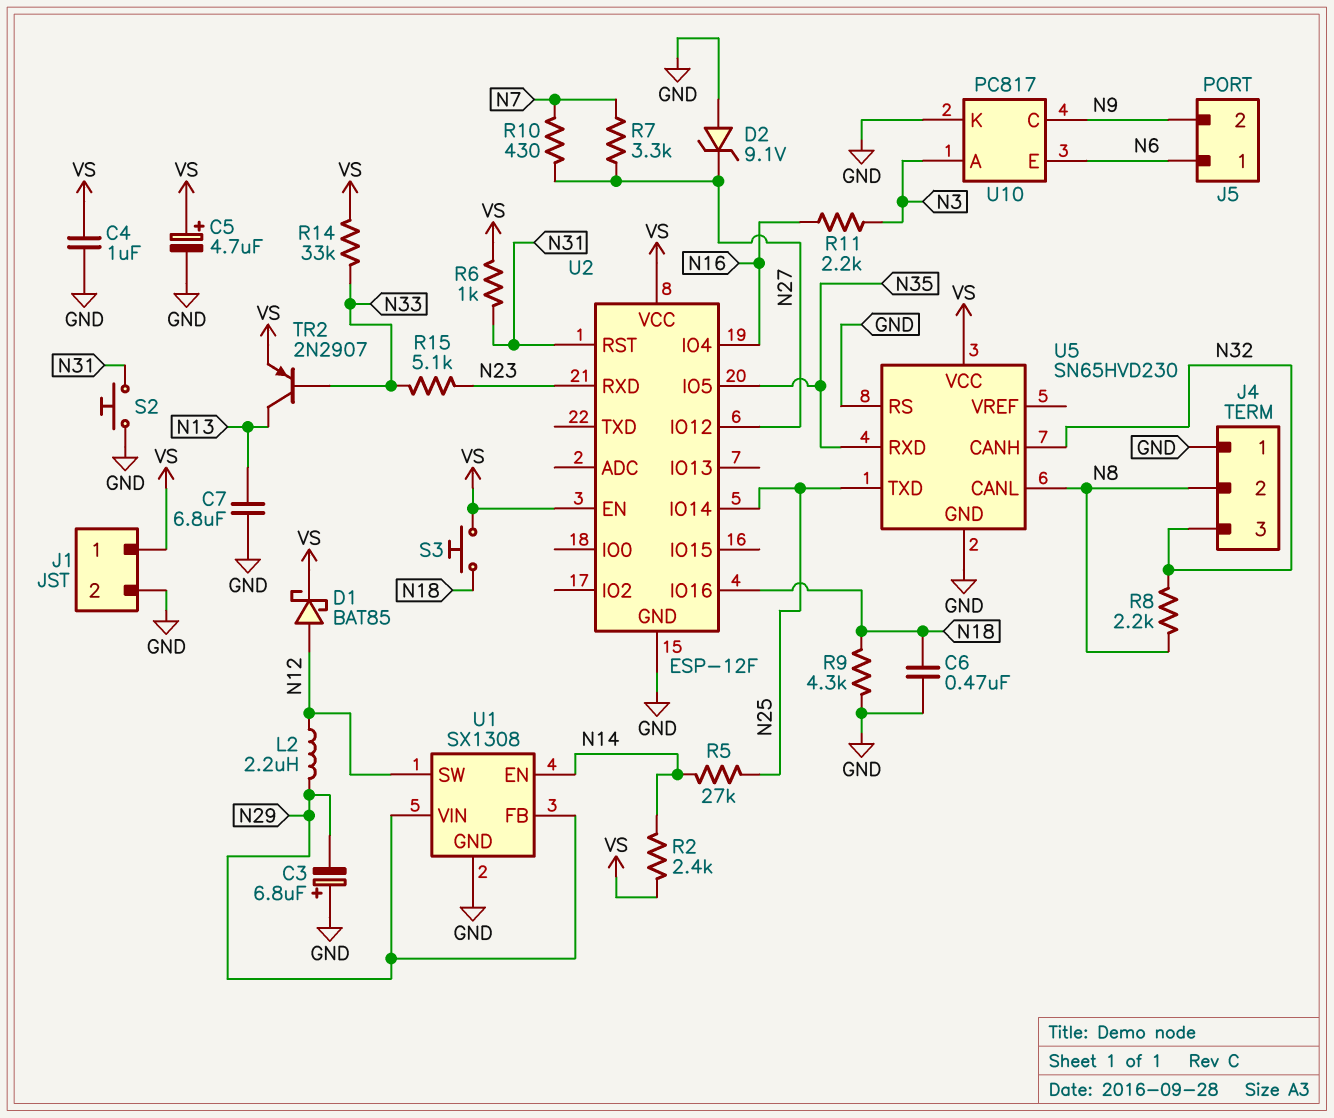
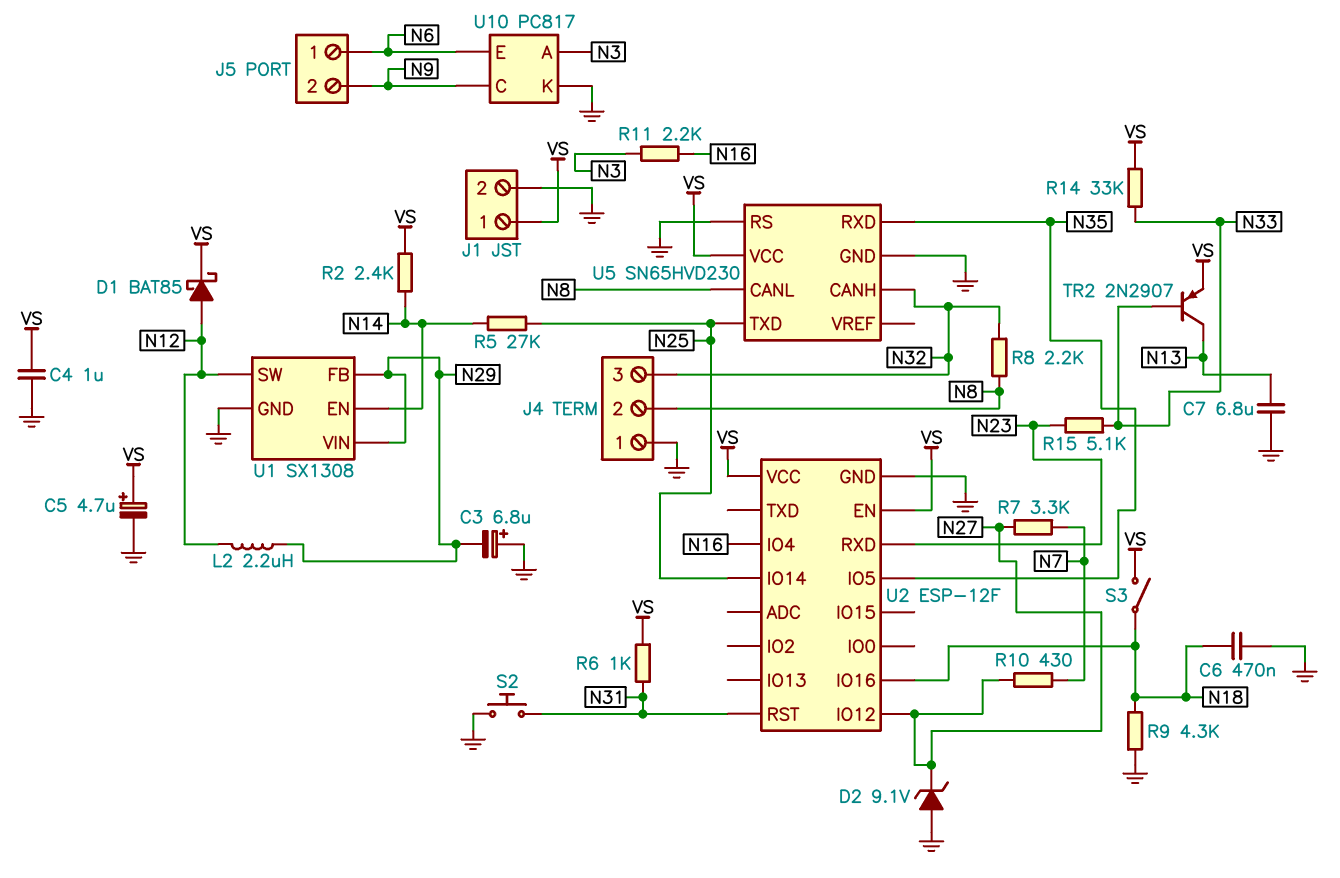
S3: button (N18, VS) -> switch (N18, VS)

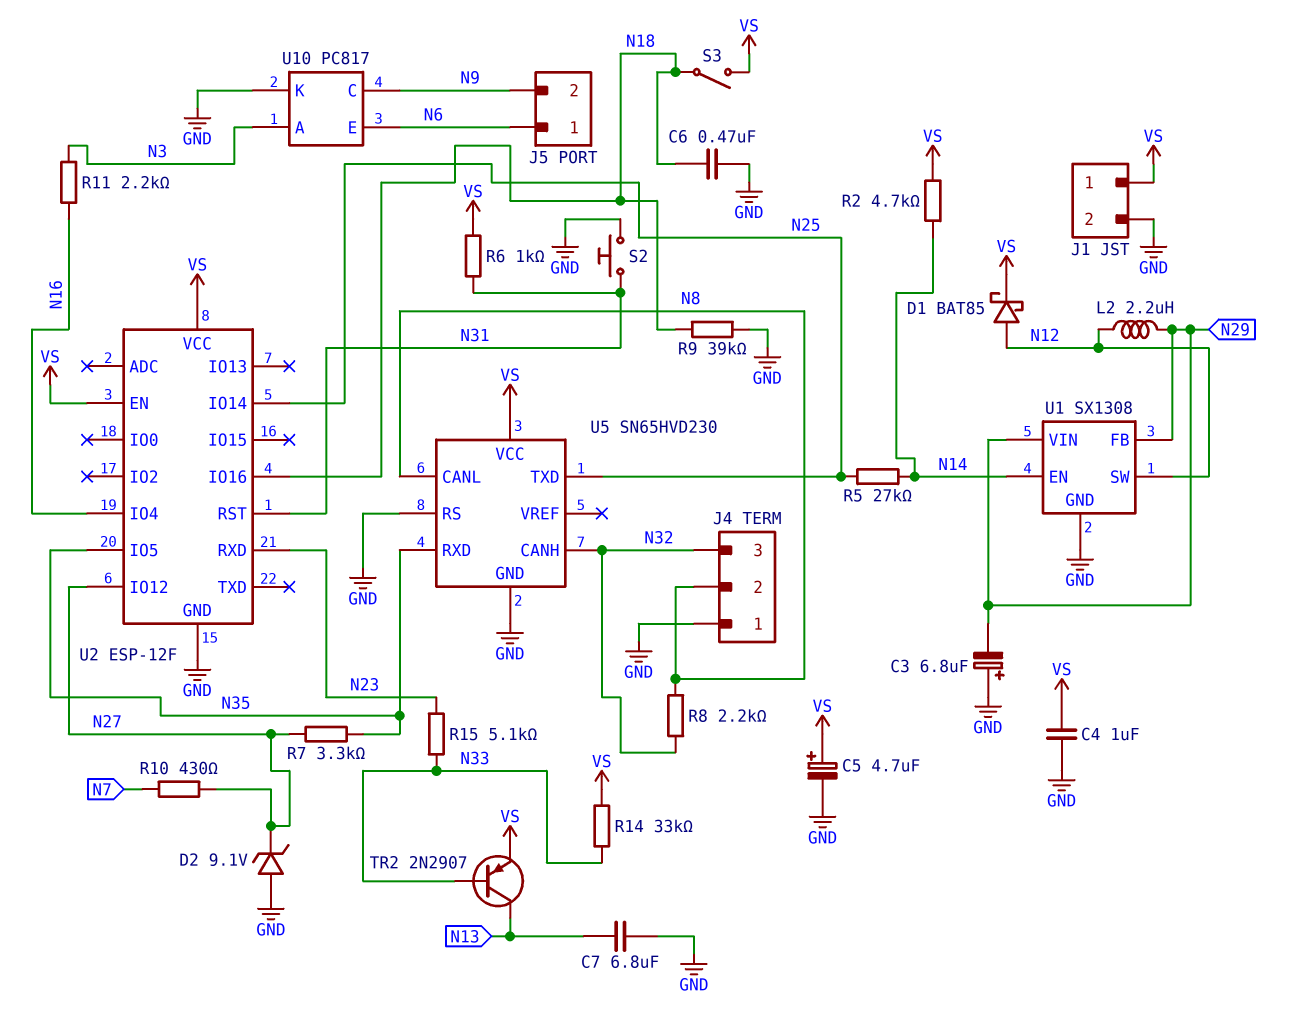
R2: 2.4k (N14, VS) -> 4.7k (N14, VS)
R7: 3.3k (N7, N27) -> 3.3k (N27, N35)
R9: 4.3k (GND, N18) -> 39k (GND, N18)

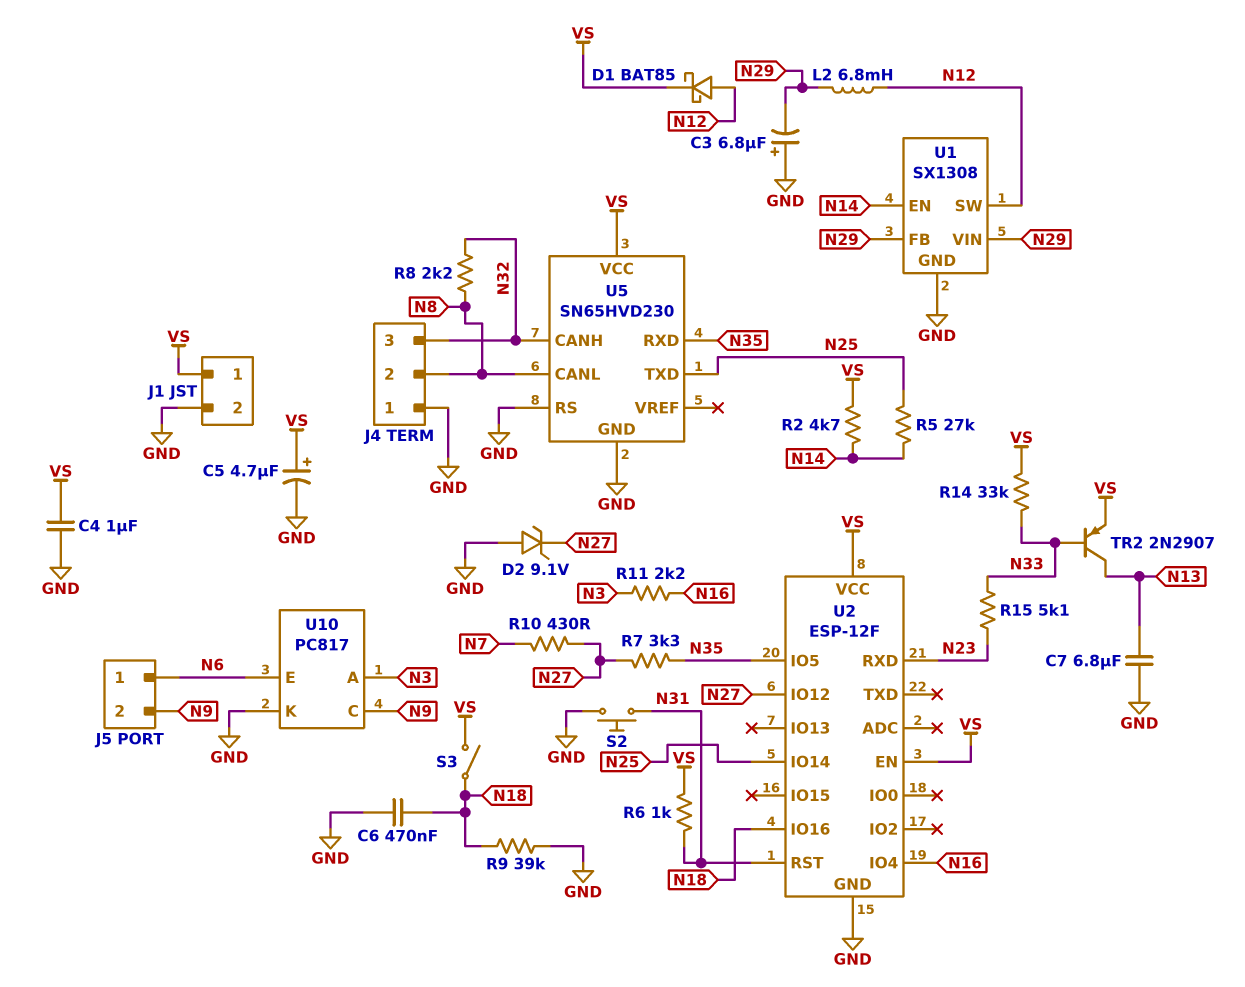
L2: 2.2uH (N12, N29) -> 6.8mH (N12, N29)

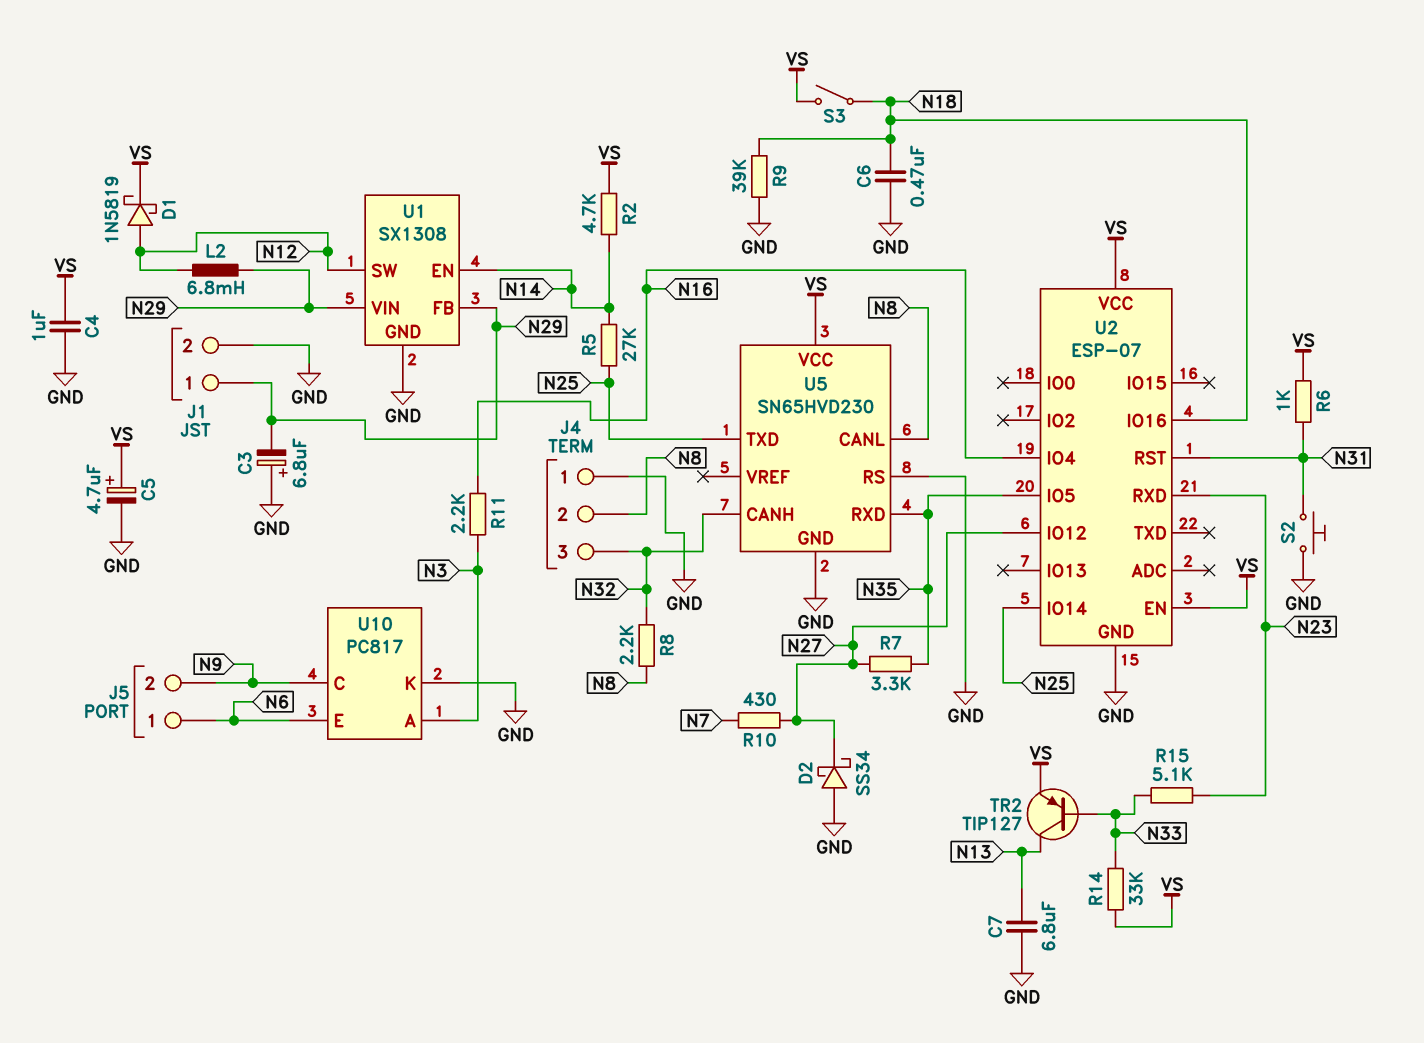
D1: schottky BAT85 (A N12, K VS) -> schottky 1N5819 (A N12, K VS)
D2: zener 9.1V (A GND, K N27) -> schottky SS34 (A GND, K N27)
J1 pin 1: VS -> N29
TR2: PNP 2N2907 (B N33, C N13, E VS) -> PNP TIP127 (B N33, C N13, E VS)
U2: ESP-12F -> ESP-07

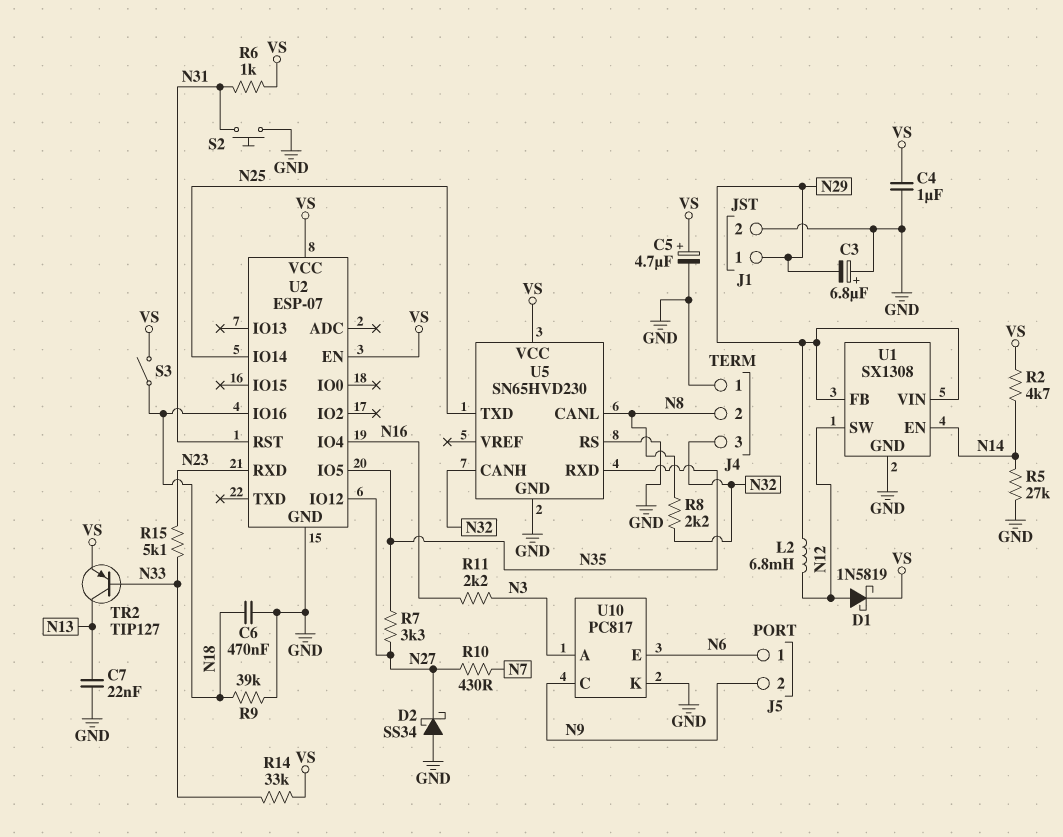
C7: 6.8uF (GND, N13) -> 22nF (GND, N13)
R5: 27k (N14, N25) -> 27k (GND, N14)

